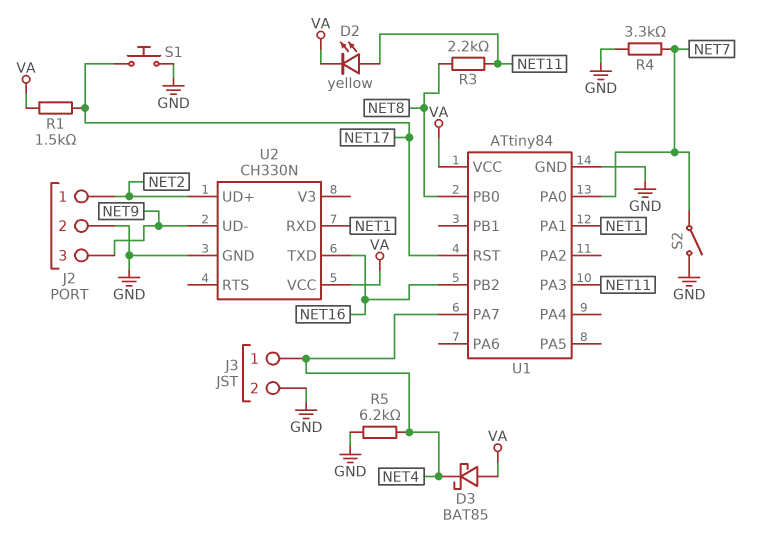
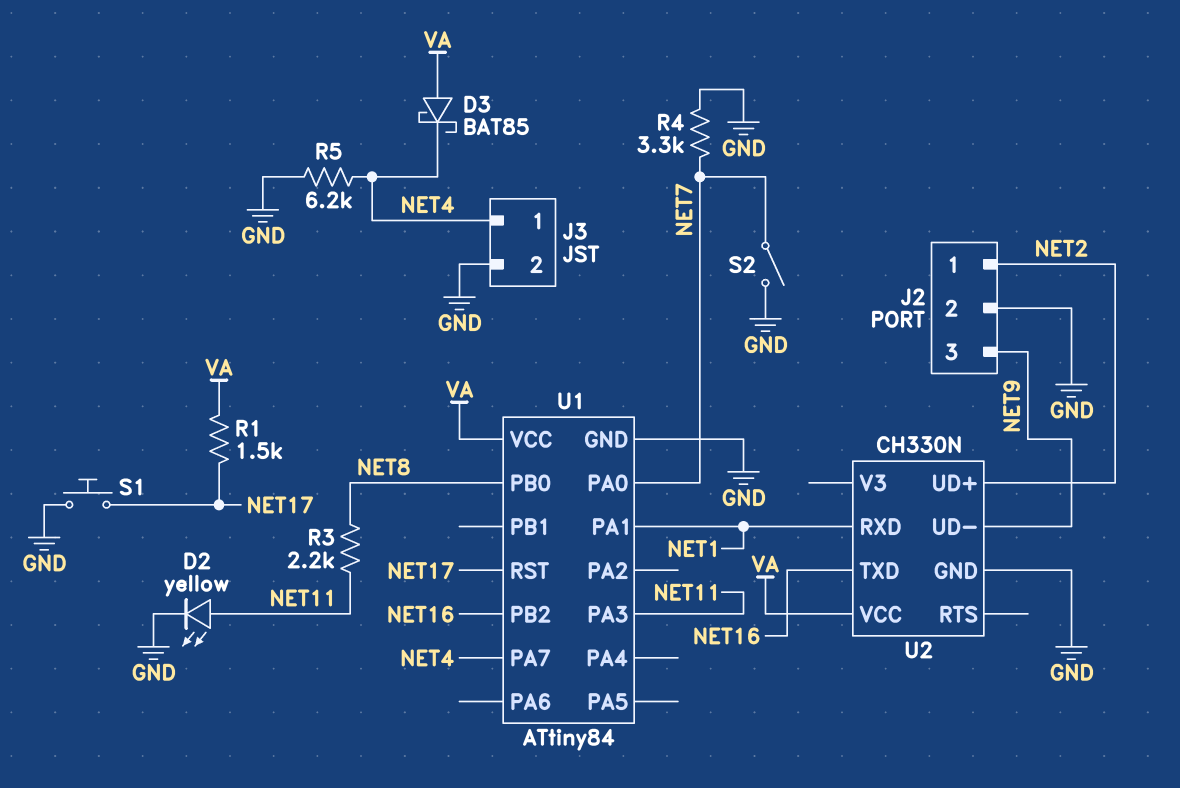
D2: LED yellow (A NET11, K VA) -> LED yellow (A NET11, K GND)

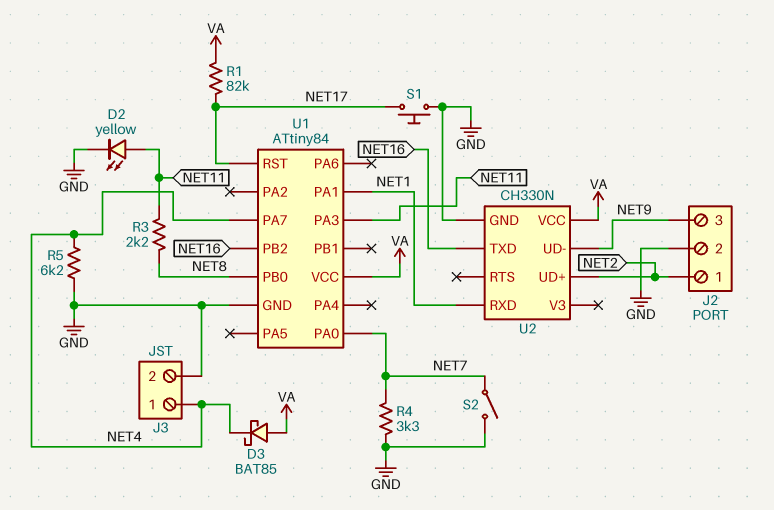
R1: 1.5k (NET17, VA) -> 82k (NET17, VA)

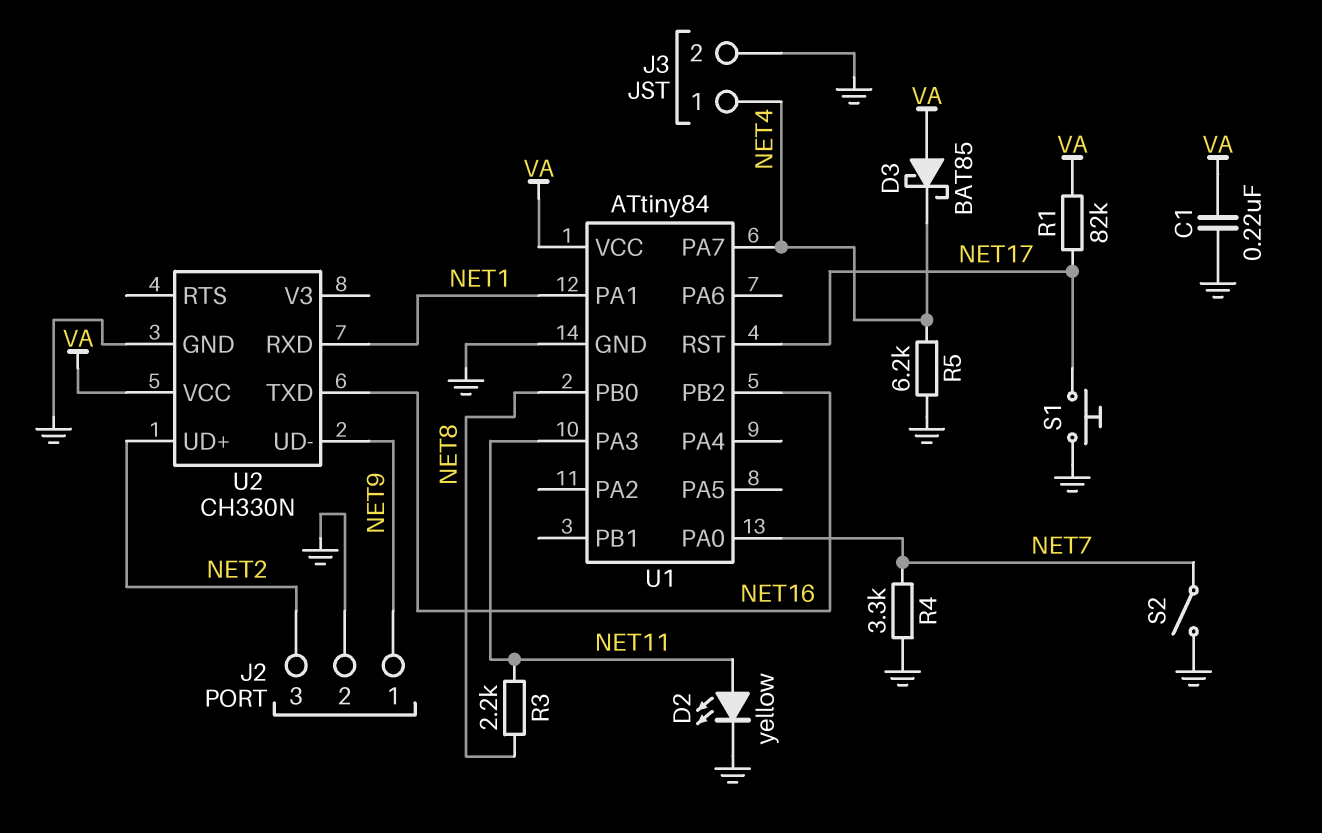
C1: none -> 220nF (GND, VA)
J2 pin 1: NET2 -> NET9
J2 pin 3: NET9 -> NET2

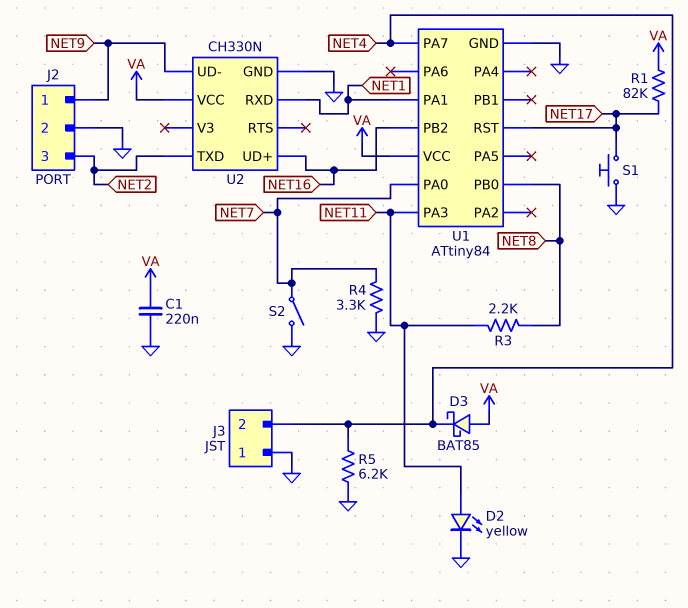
J3 pin 1: NET4 -> GND
J3 pin 2: GND -> NET4
U2 pin TXD: NET16 -> NET2
U2 pin UD+: NET2 -> NET16

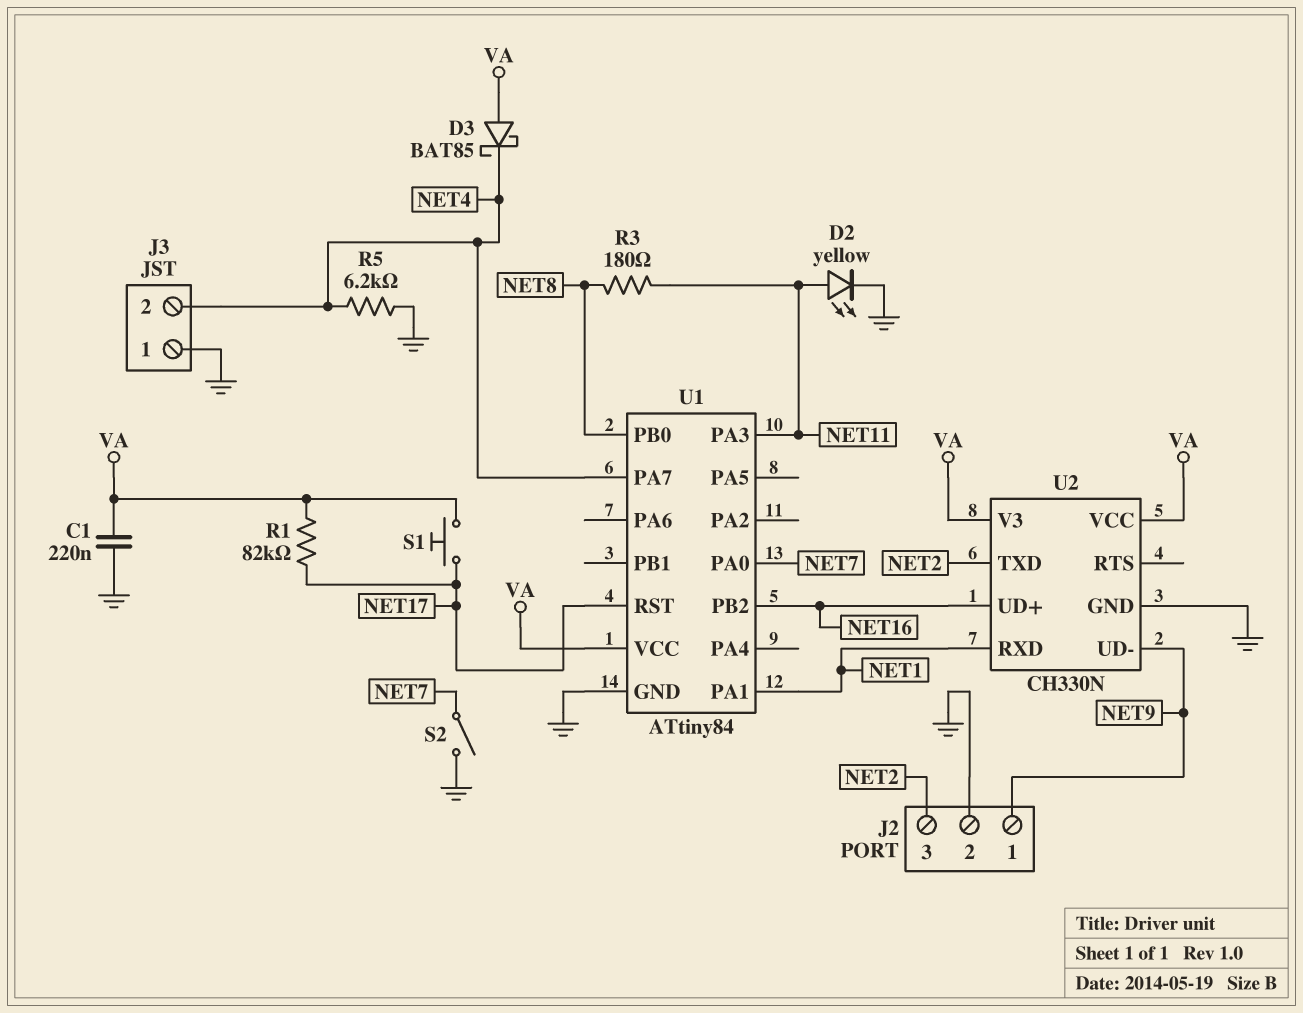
R3: 2.2k (NET8, NET11) -> 180 (NET8, NET11)
R4: 3.3k (GND, NET7) -> none
S1: button (GND, NET17) -> button (NET17, VA)
U2 pin V3: none -> VA

